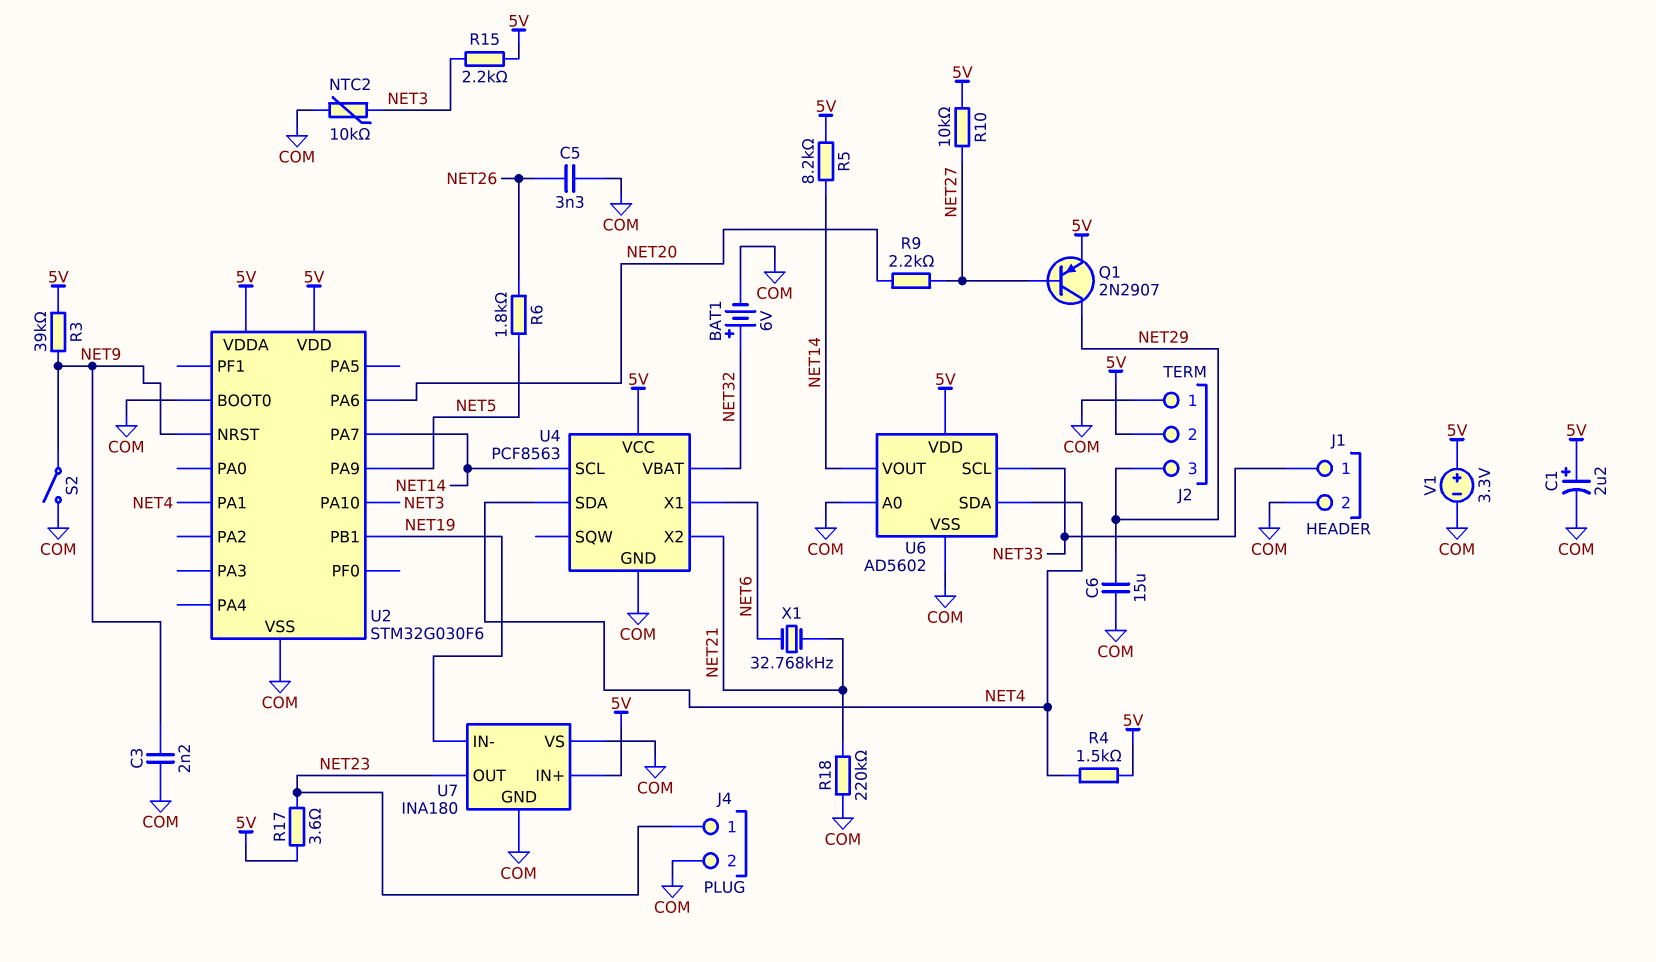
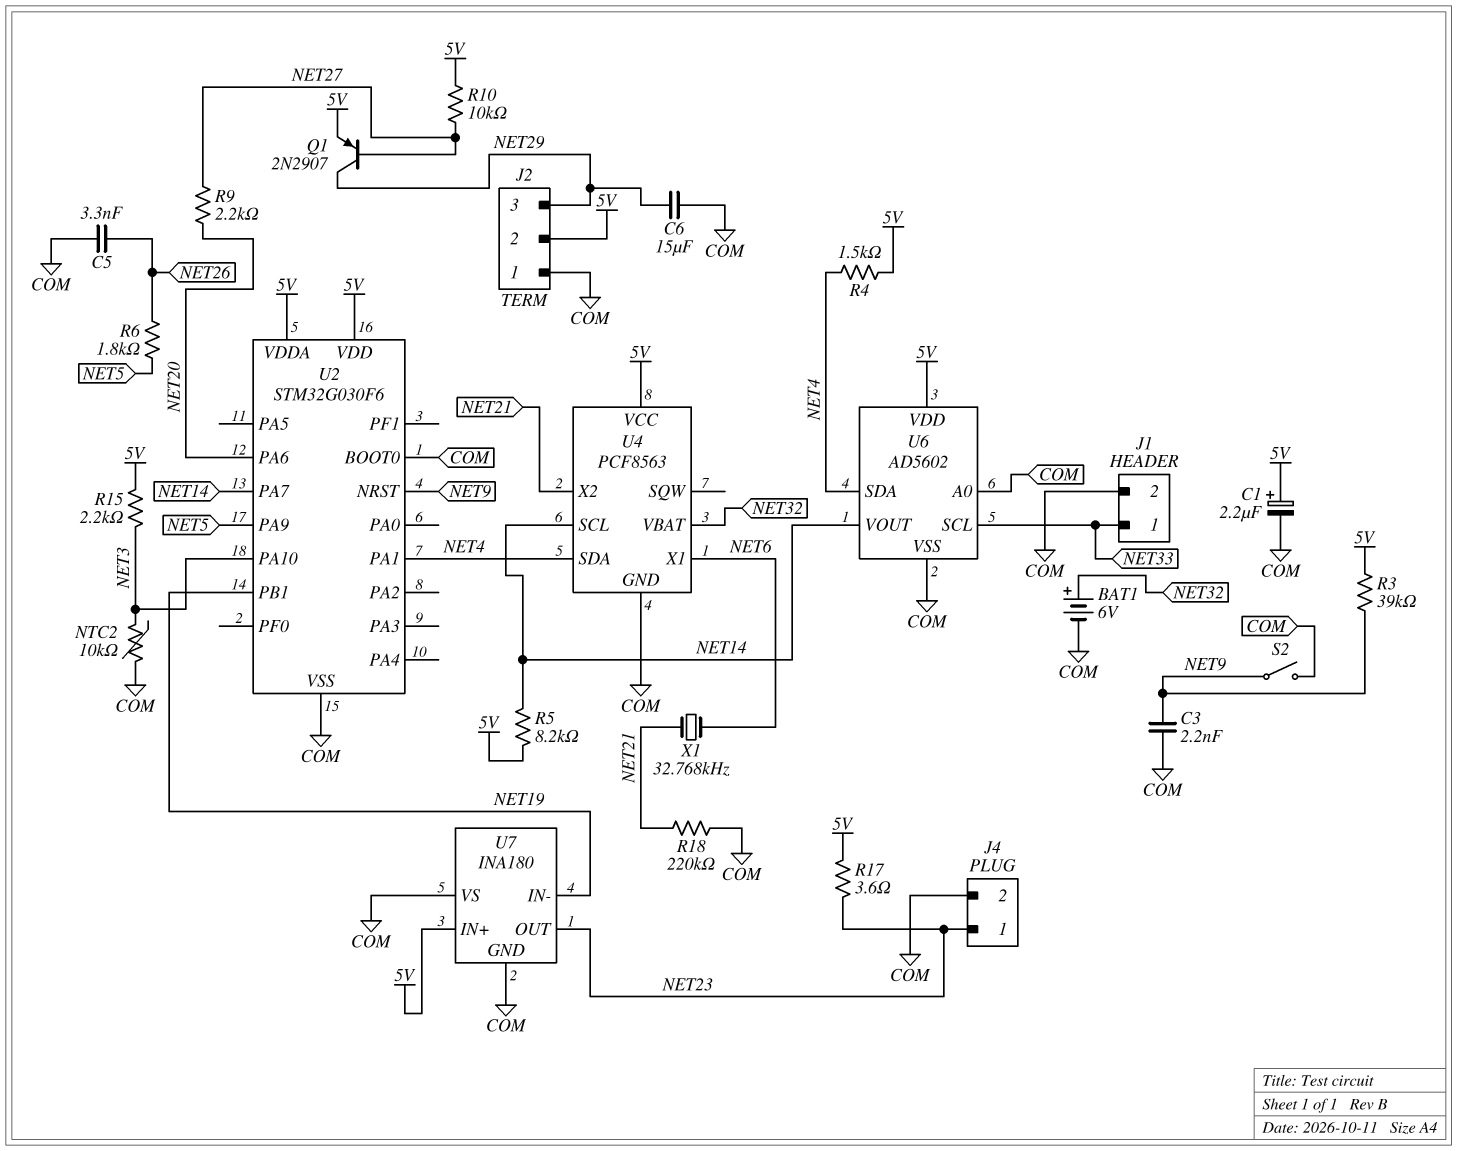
V1: 3.3V (plus 5V, minus COM) -> none

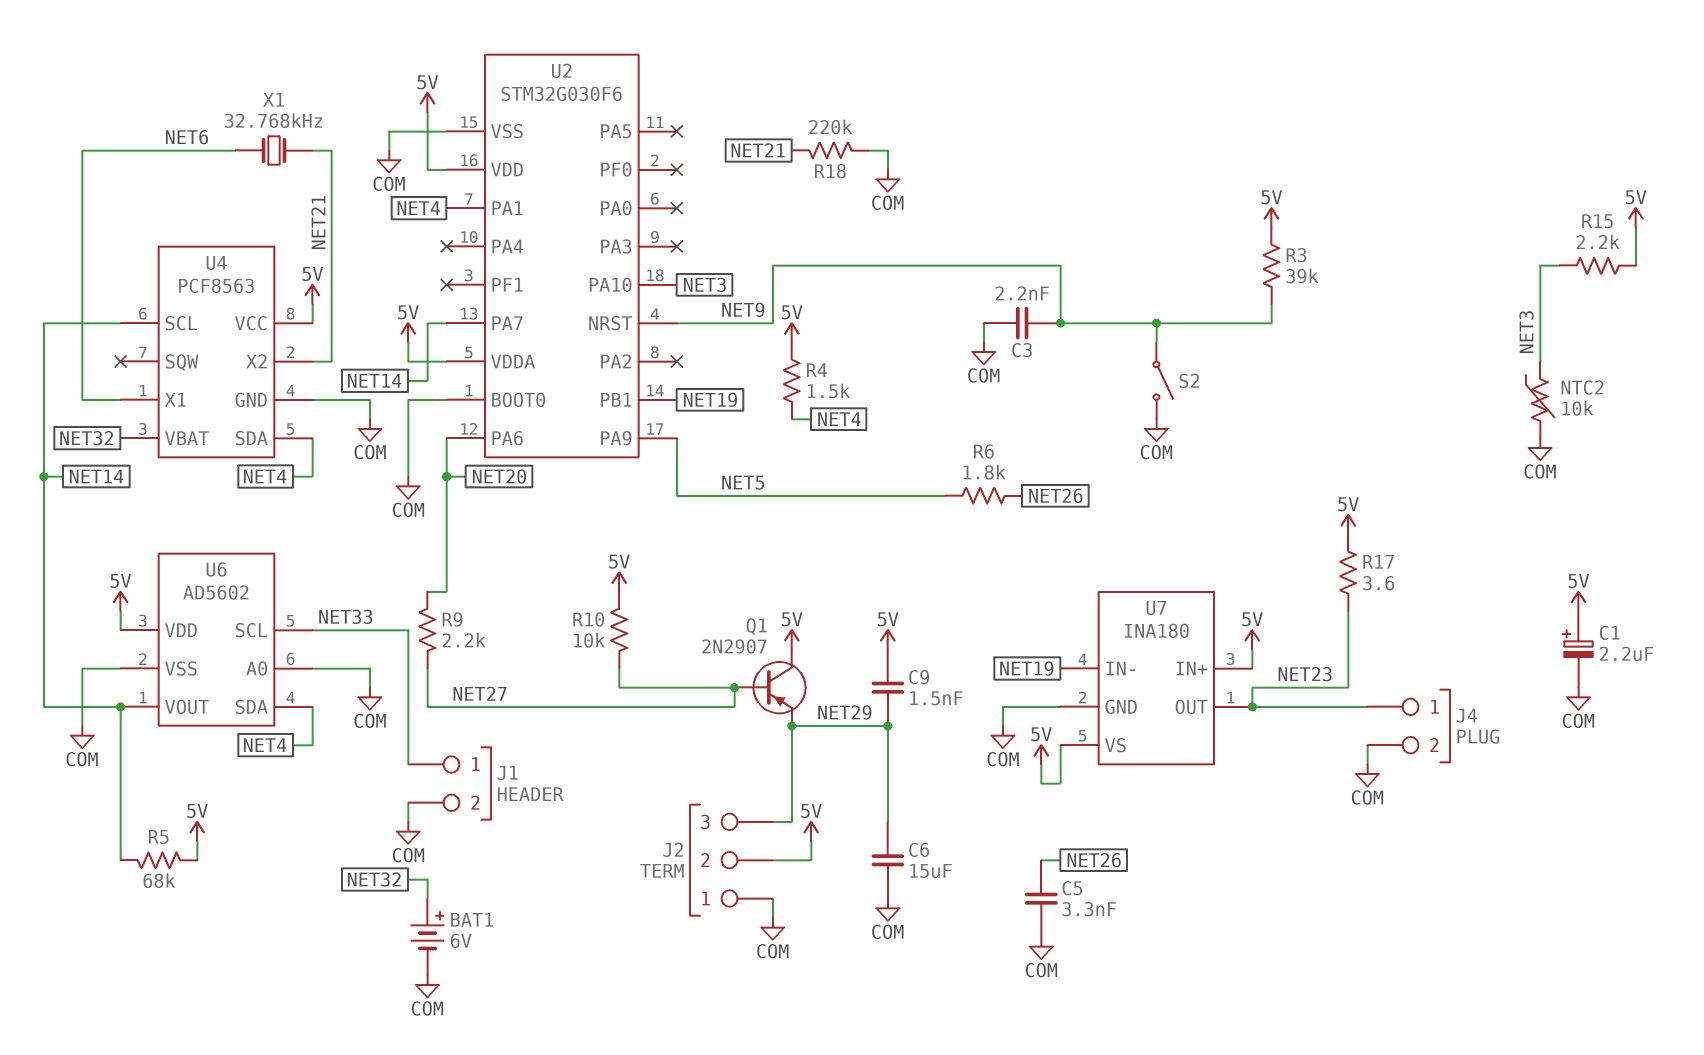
C9: none -> 1.5nF (5V, NET29)
Q1: PNP 2N2907 (B NET27, C NET29, E 5V) -> PNP 2N2907 (B NET27, C 5V, E NET29)
R5: 8.2k (5V, NET14) -> 68k (5V, NET14)
U7 pin VS: COM -> 5V

